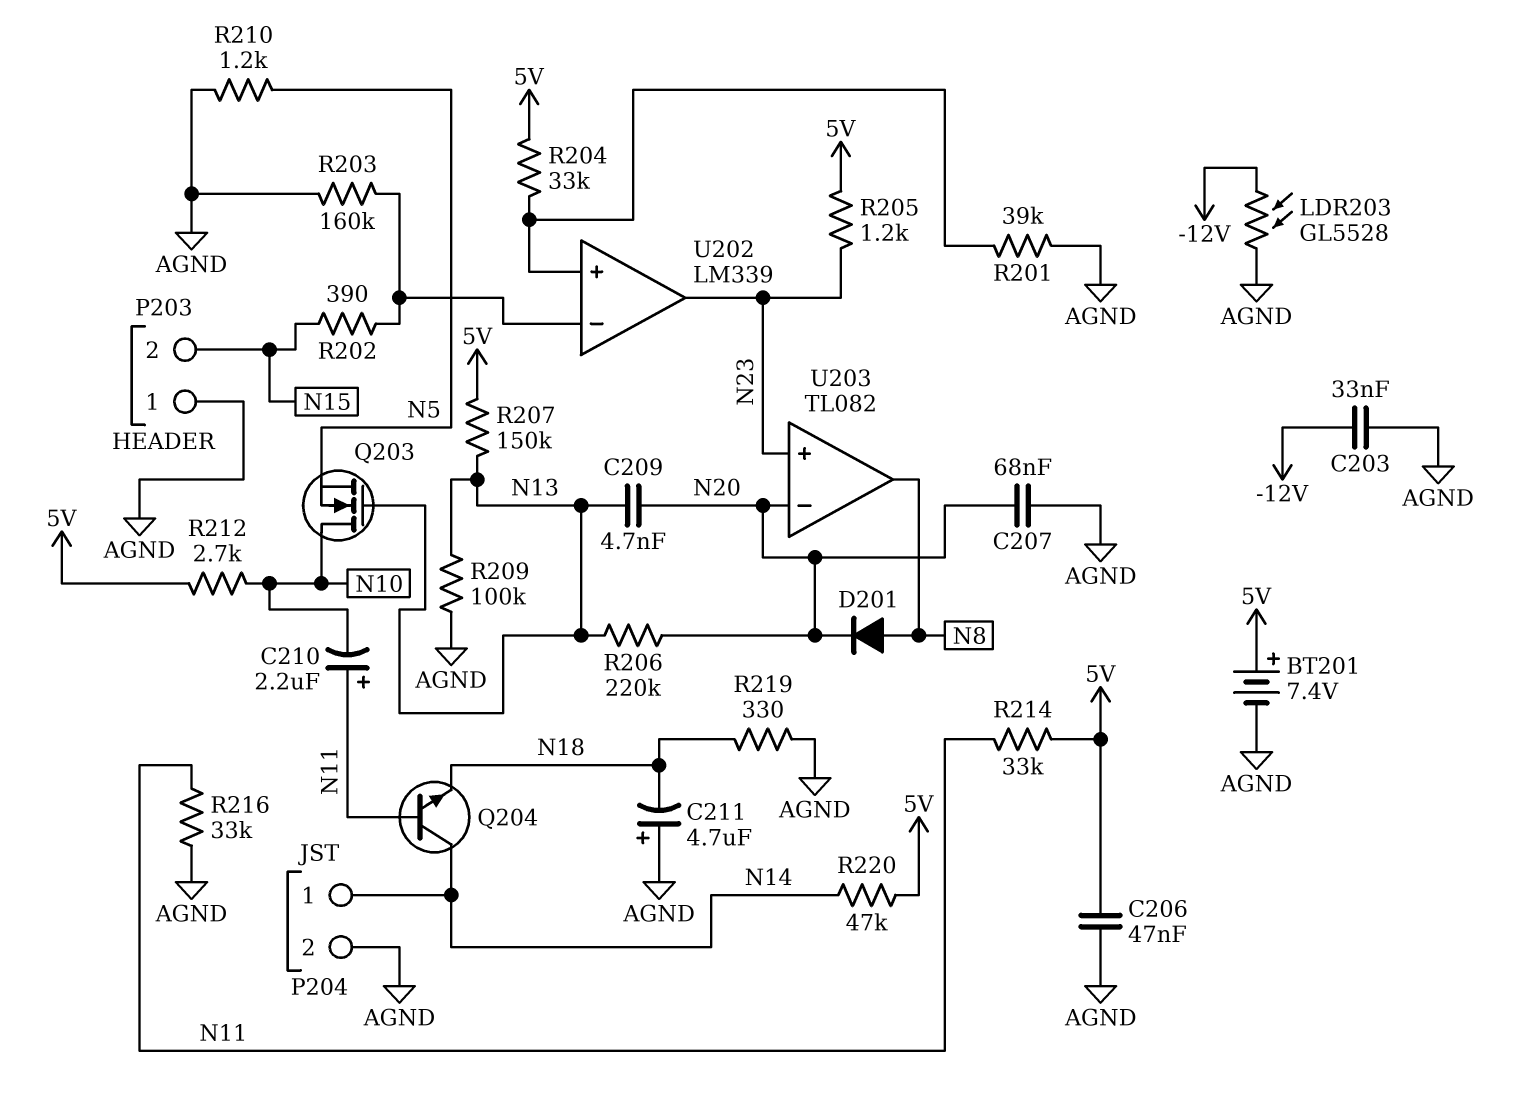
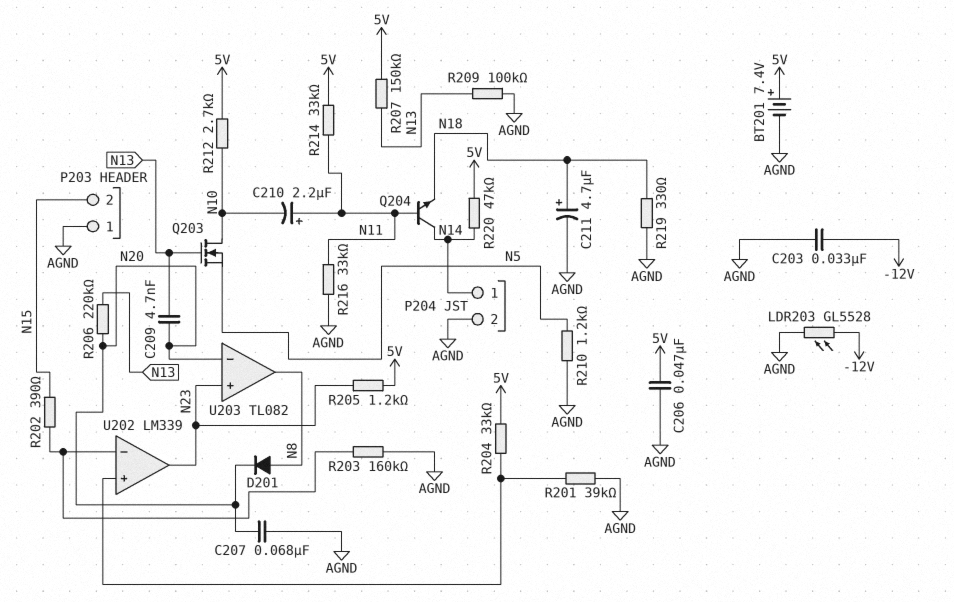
C211: 4.7uF (plus AGND, minus N18) -> 4.7uF (plus N18, minus AGND)

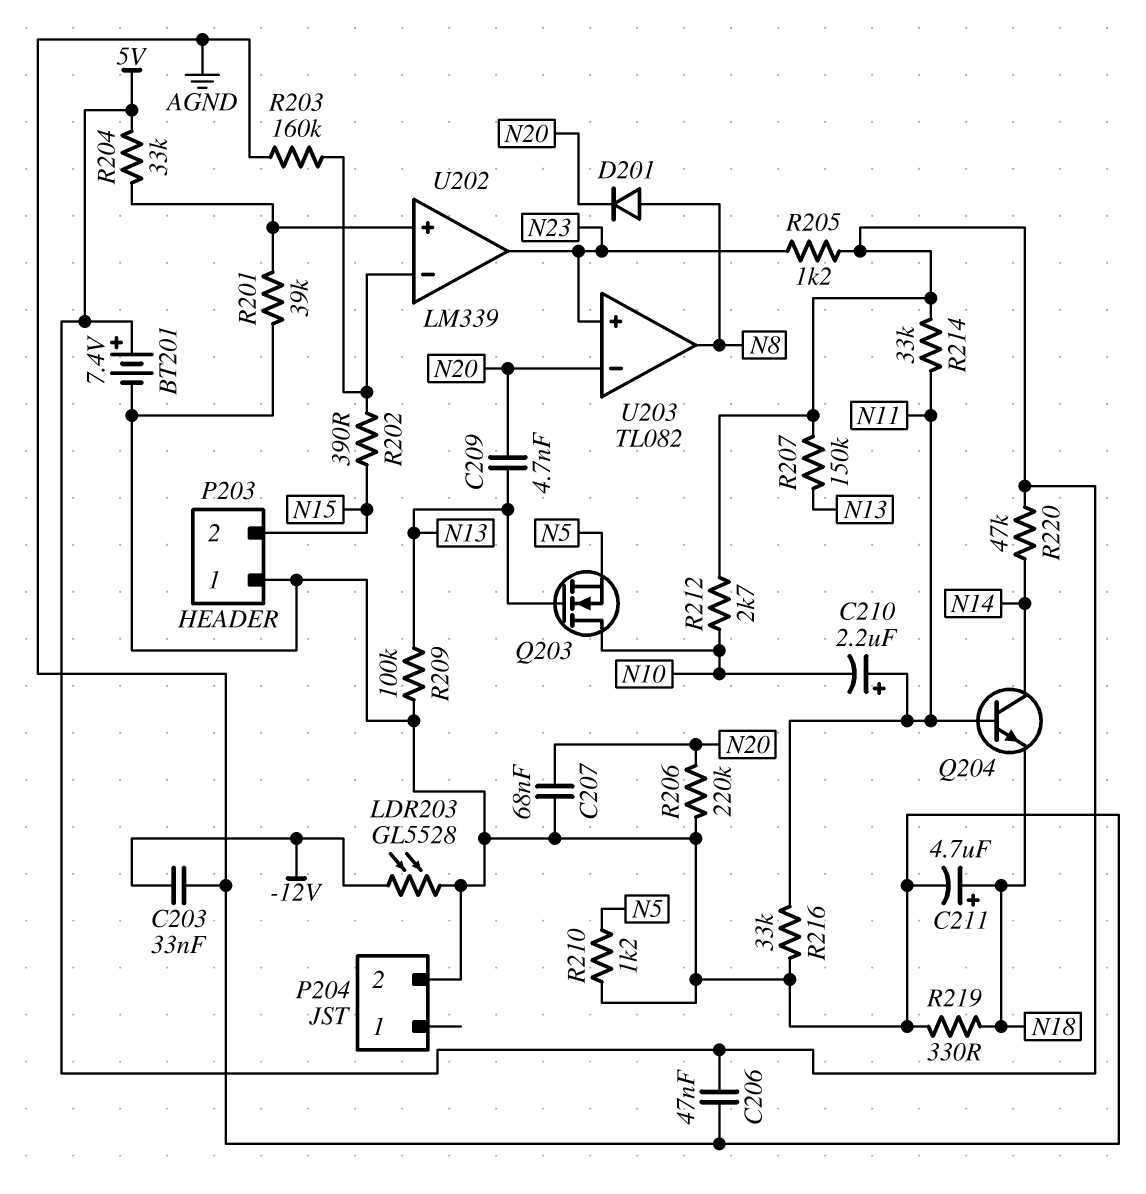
P204 pin 1: N14 -> none
R206: 220k (N13, N20) -> 220k (AGND, N20)

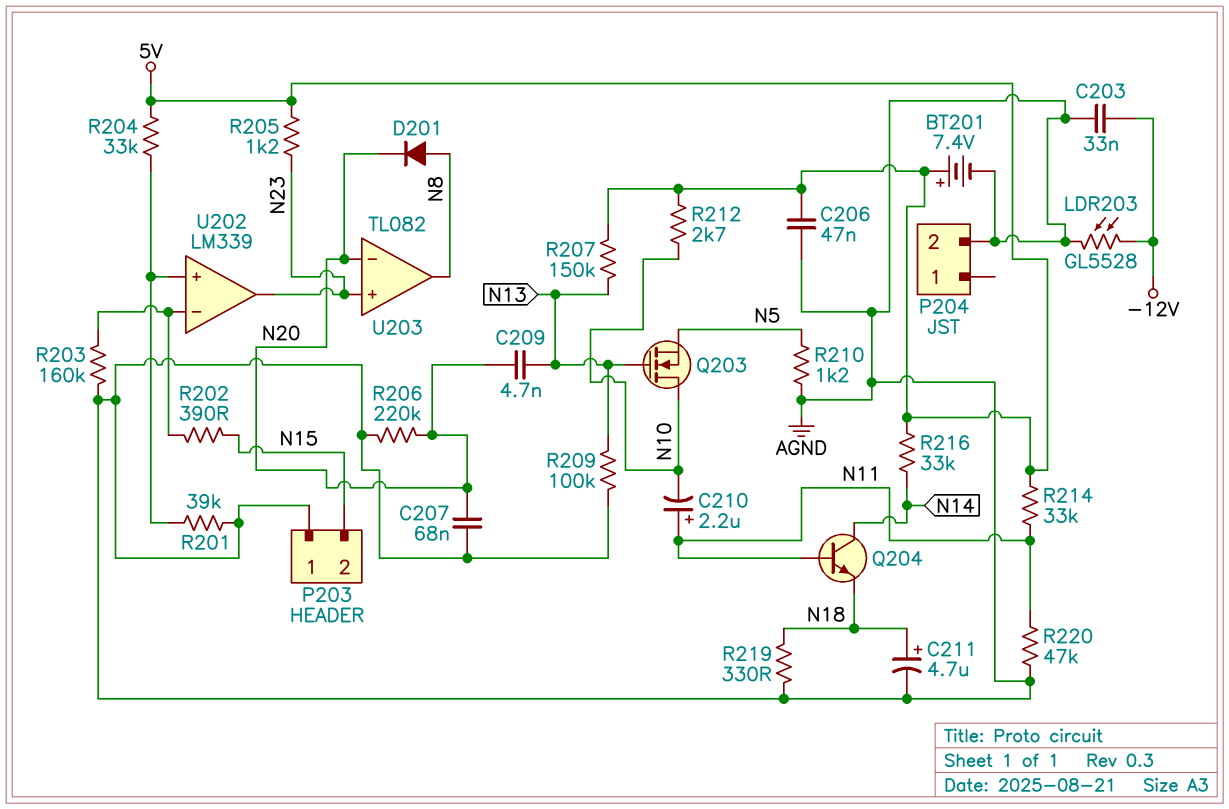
R216: 33k (AGND, N11) -> 33k (5V, N14)
R220: 47k (5V, N14) -> 47k (AGND, N11)

